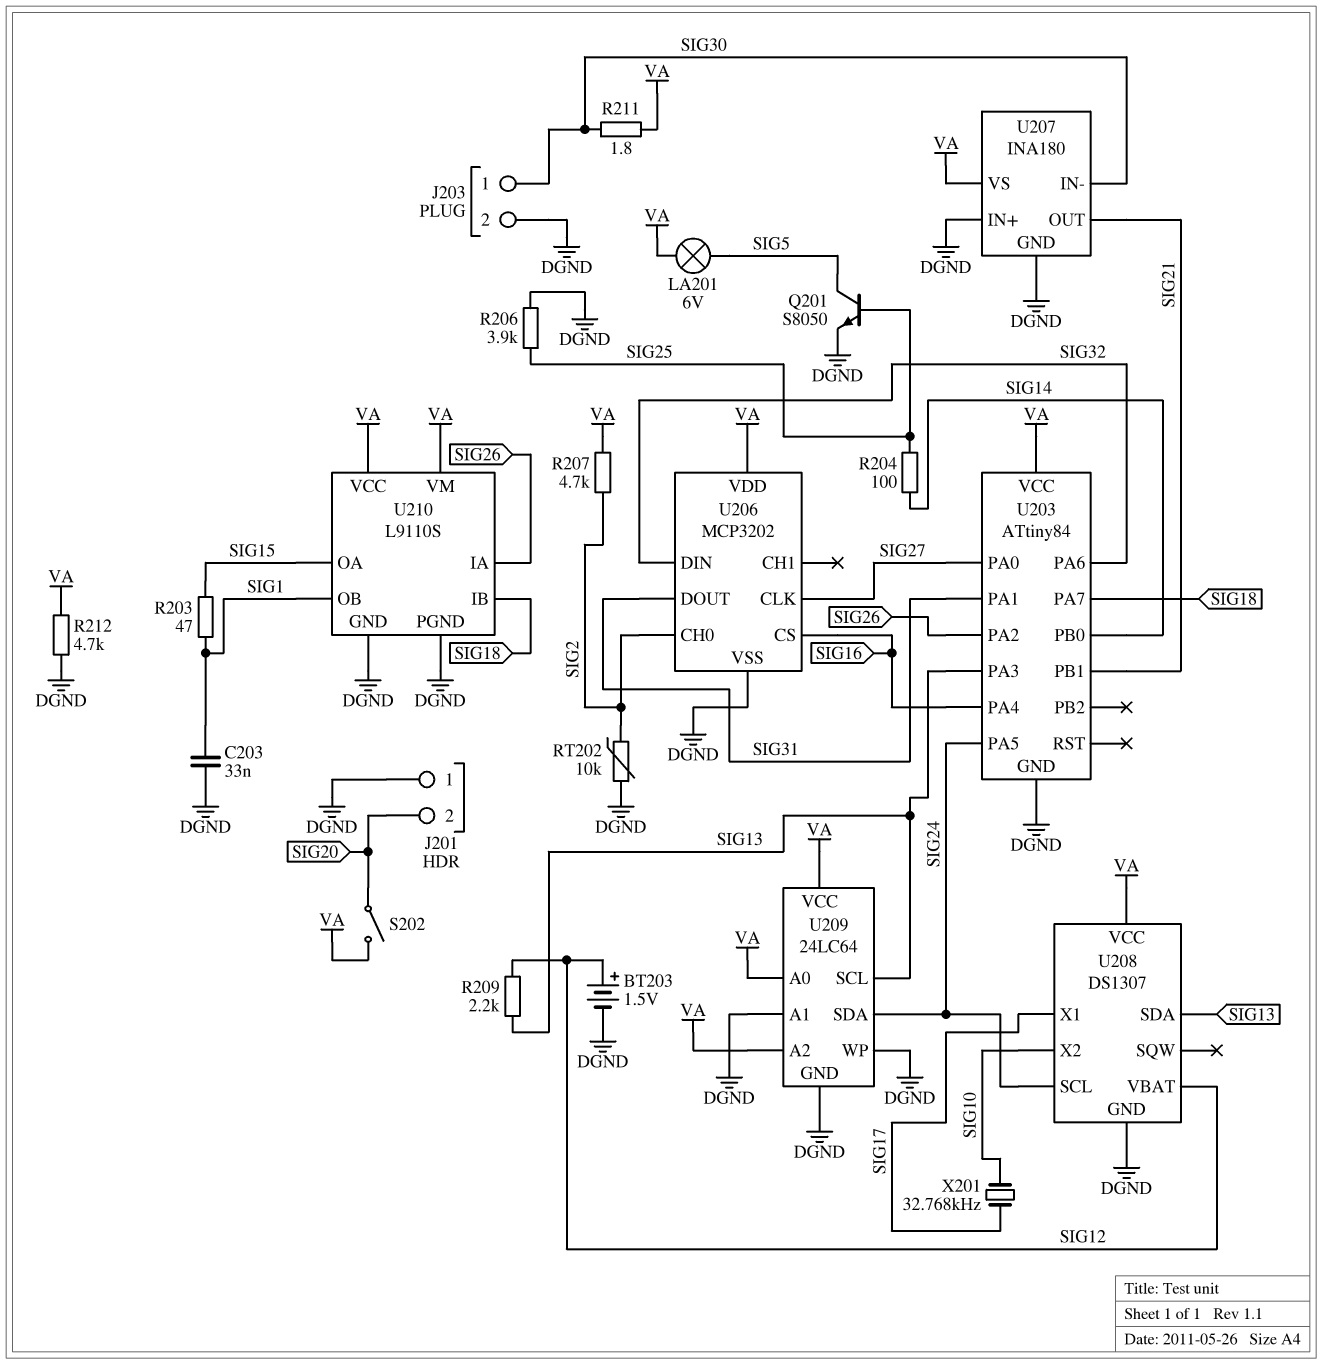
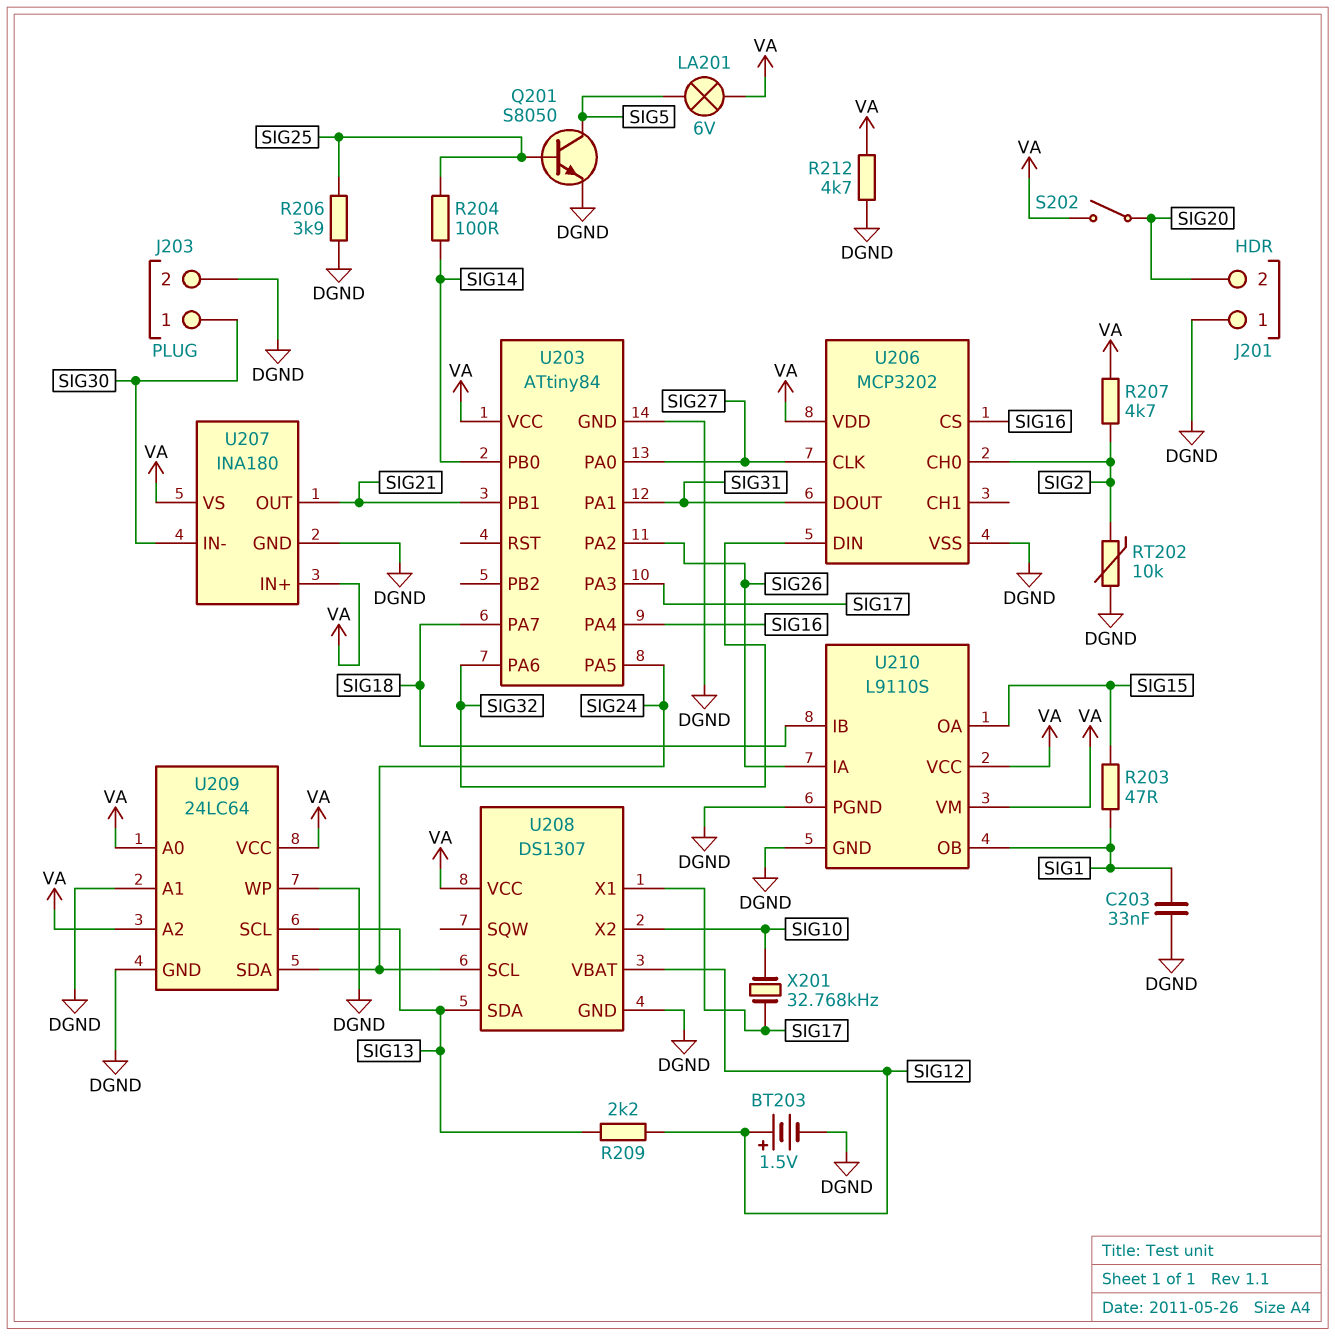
R211: 1.8 (SIG30, VA) -> none
U203 pin PA3: SIG13 -> SIG17
U207 pin IN+: DGND -> VA

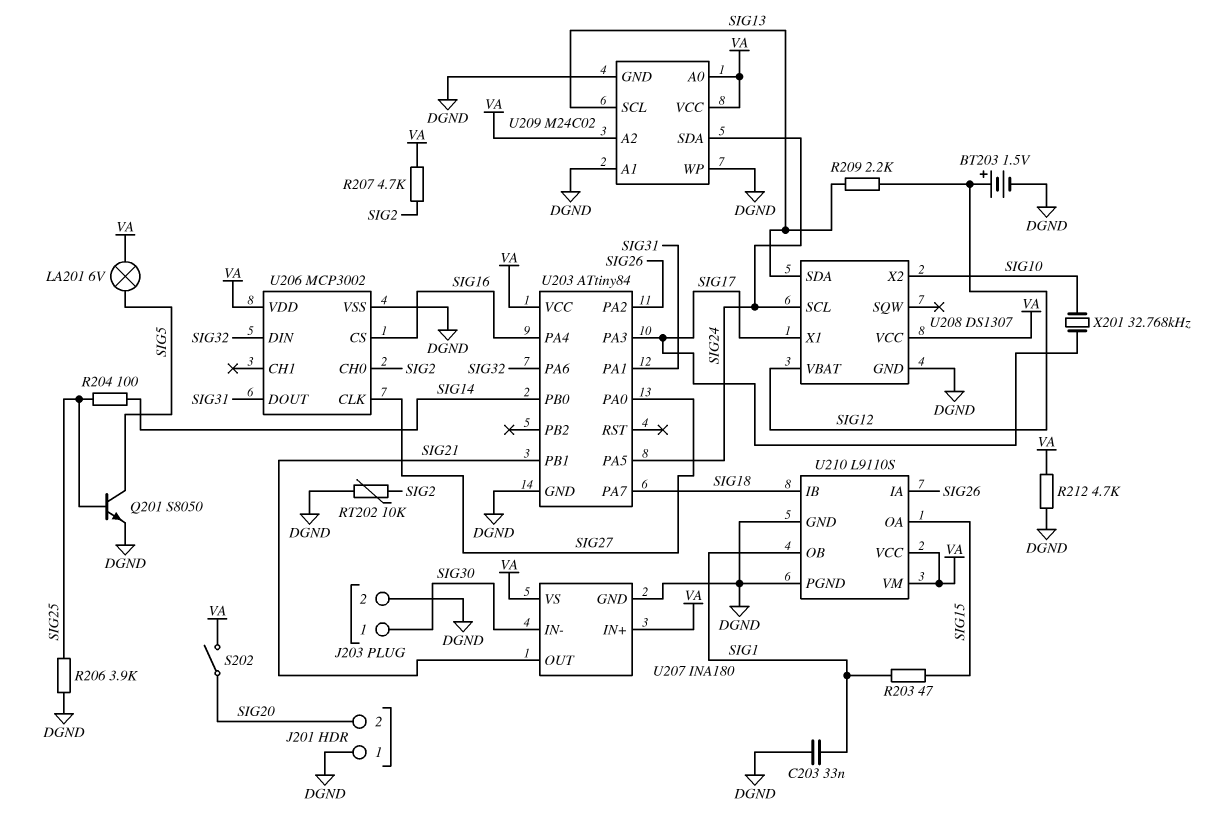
U206: MCP3202 -> MCP3002
U209: 24LC64 -> M24C02

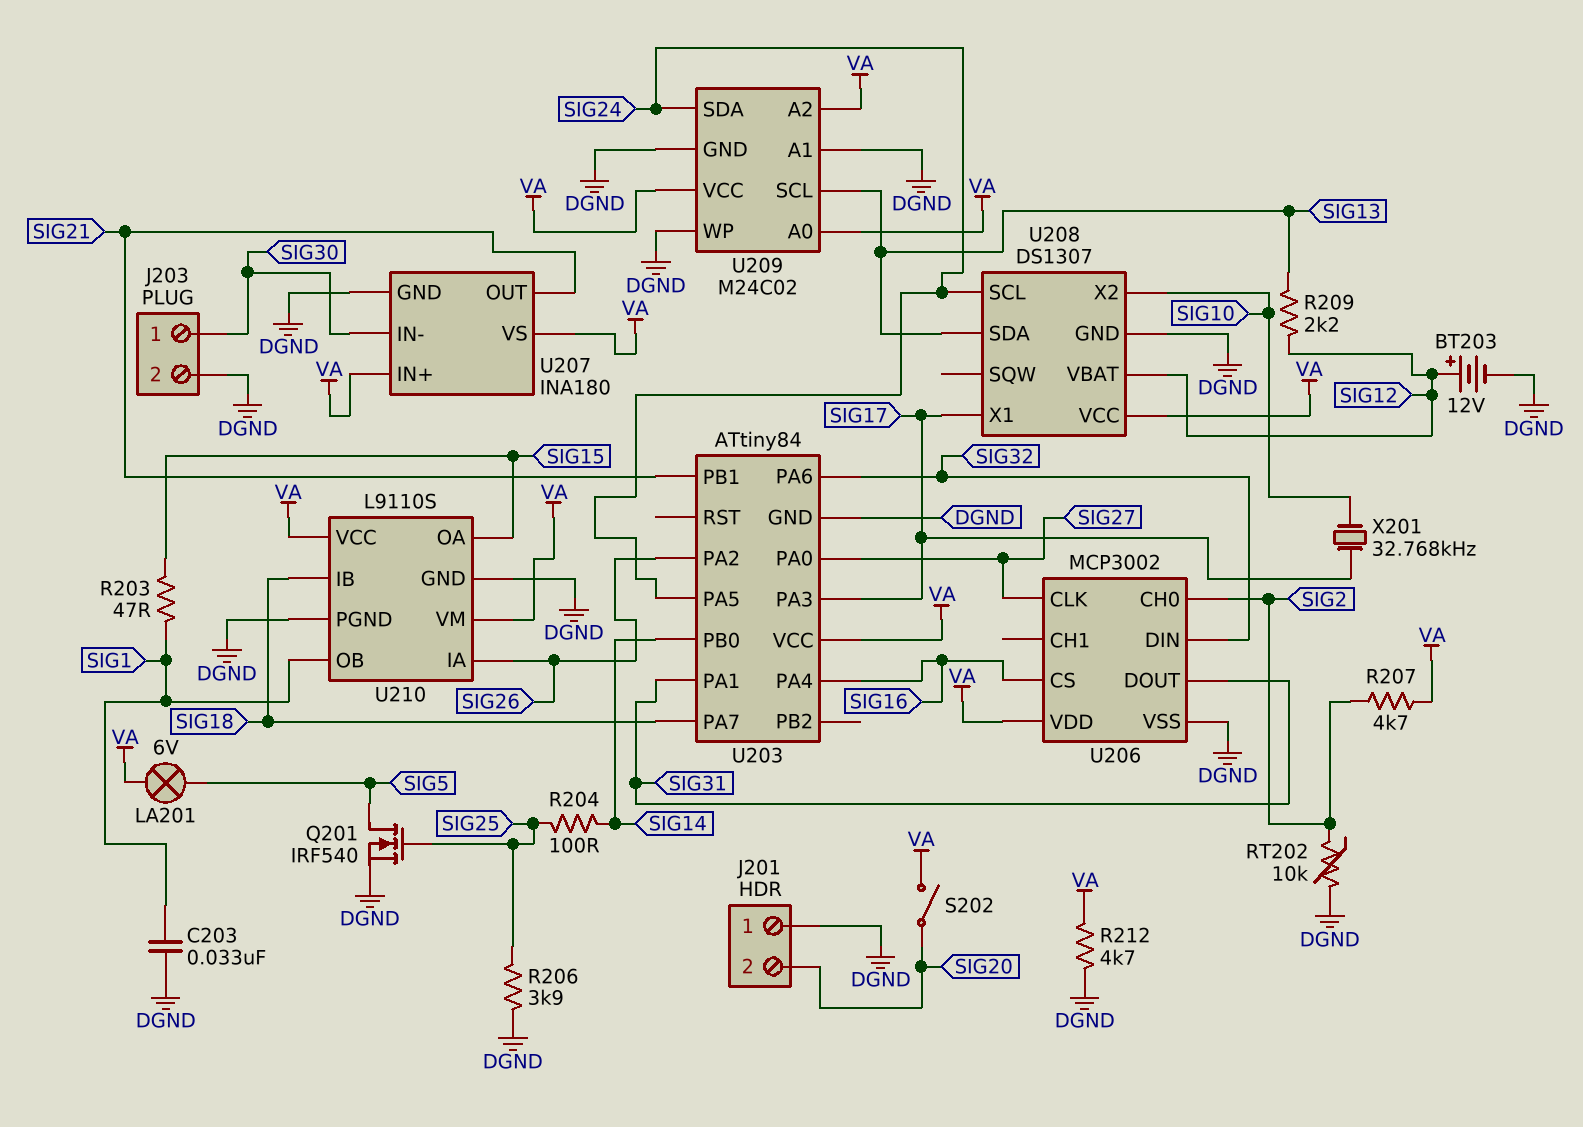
BT203: 1.5V (plus SIG12, minus DGND) -> 12V (plus SIG12, minus DGND)
Q201: NPN S8050 (B SIG25, C SIG5, E DGND) -> NMOS IRF540 (G SIG25, D SIG5, S DGND)

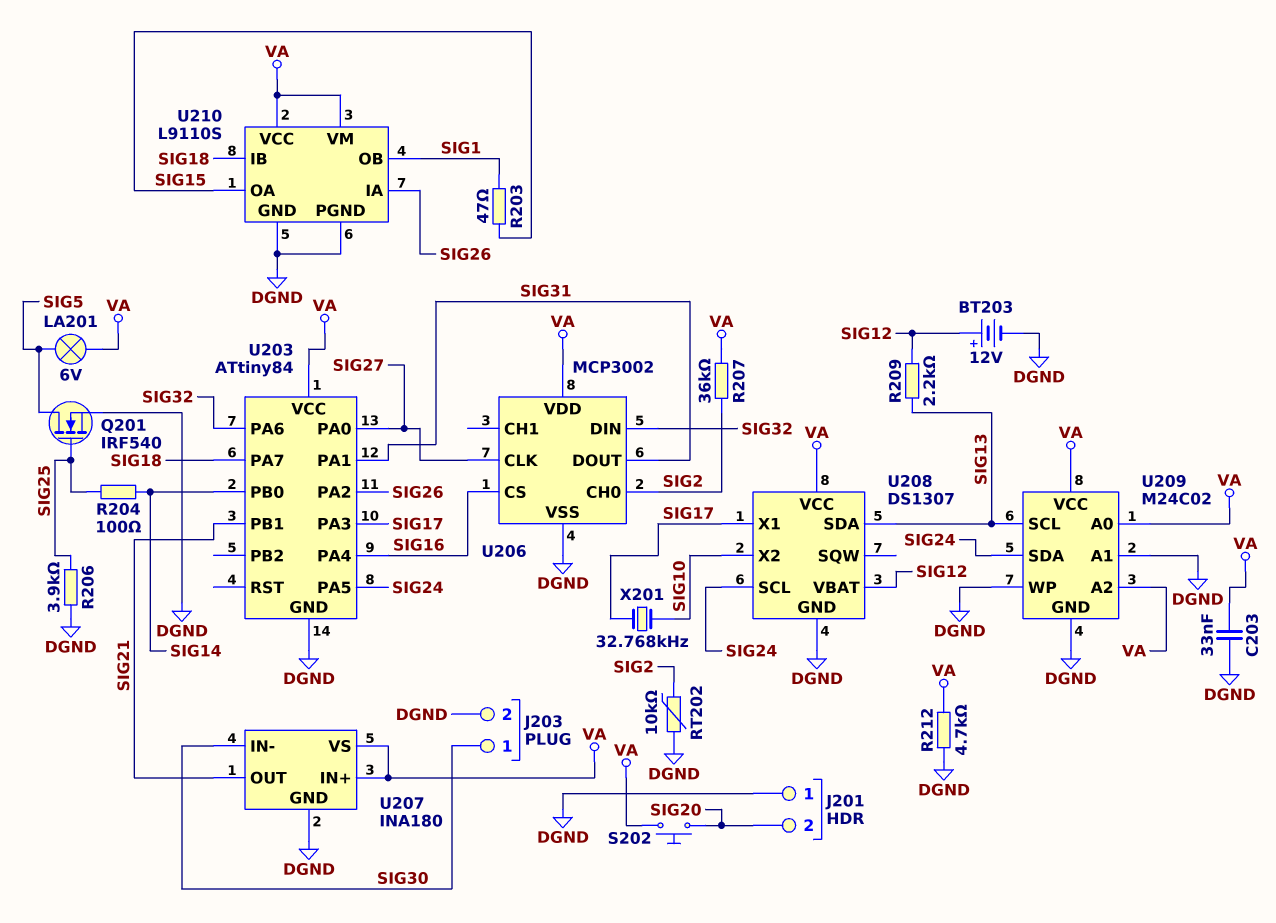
C203: 33nF (DGND, SIG1) -> 33nF (DGND, VA)
R207: 4.7k (SIG2, VA) -> 36k (SIG2, VA)
S202: switch (SIG20, VA) -> button (SIG20, VA)

